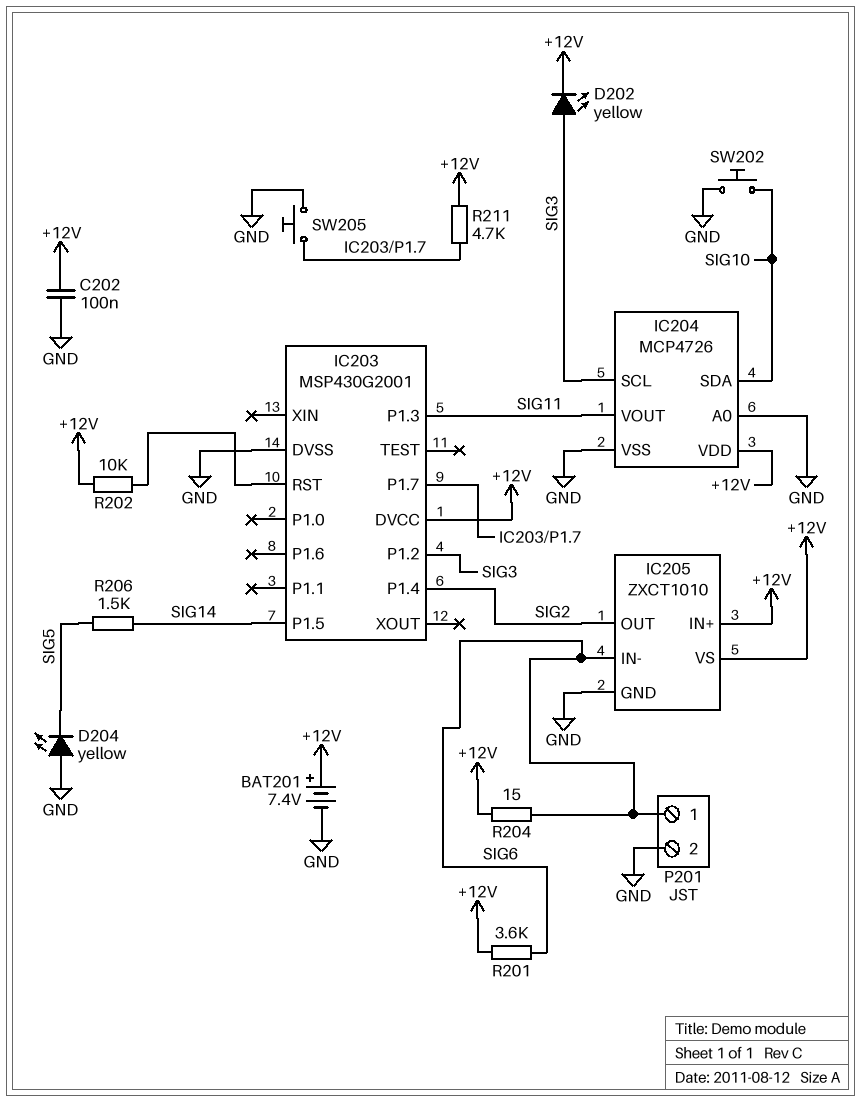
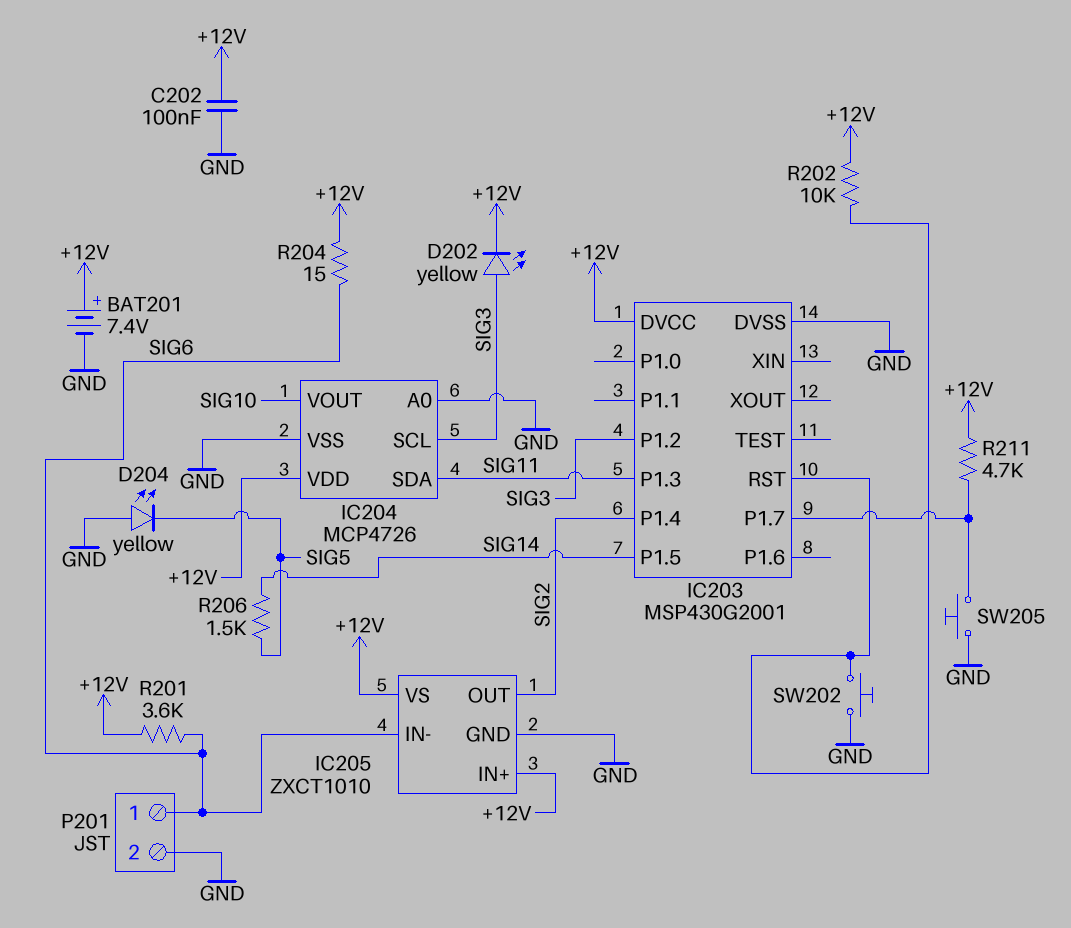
IC204 pin SDA: SIG10 -> SIG11
IC204 pin VOUT: SIG11 -> SIG10
SW202: button (GND, SIG10) -> button (GND, IC203/RST)

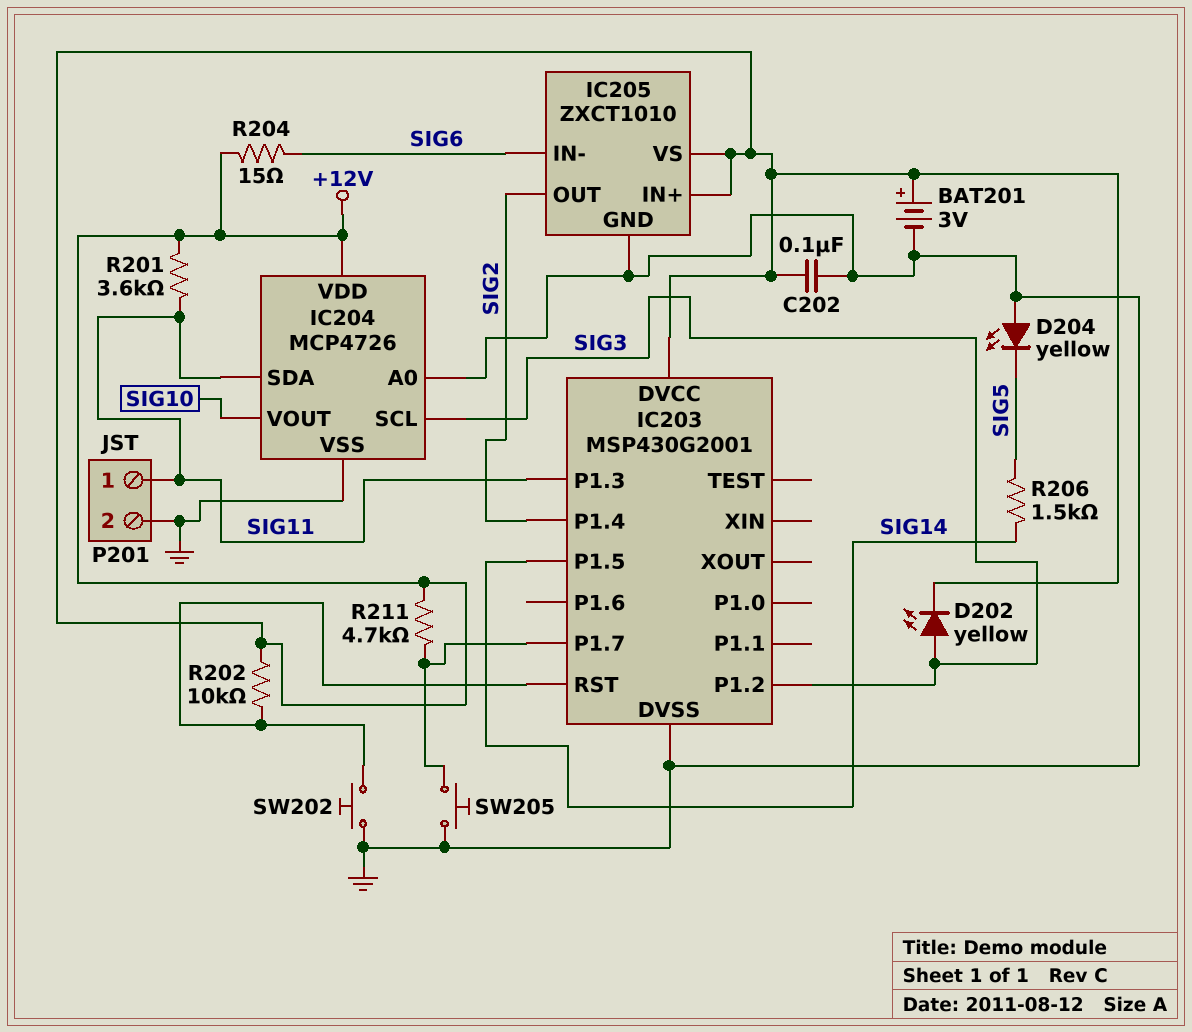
BAT201: 7.4V (plus +12V, minus GND) -> 3V (plus +12V, minus GND)
P201 pin 1: SIG6 -> SIG11
R201: 3.6k (+12V, SIG6) -> 3.6k (+12V, SIG11)

